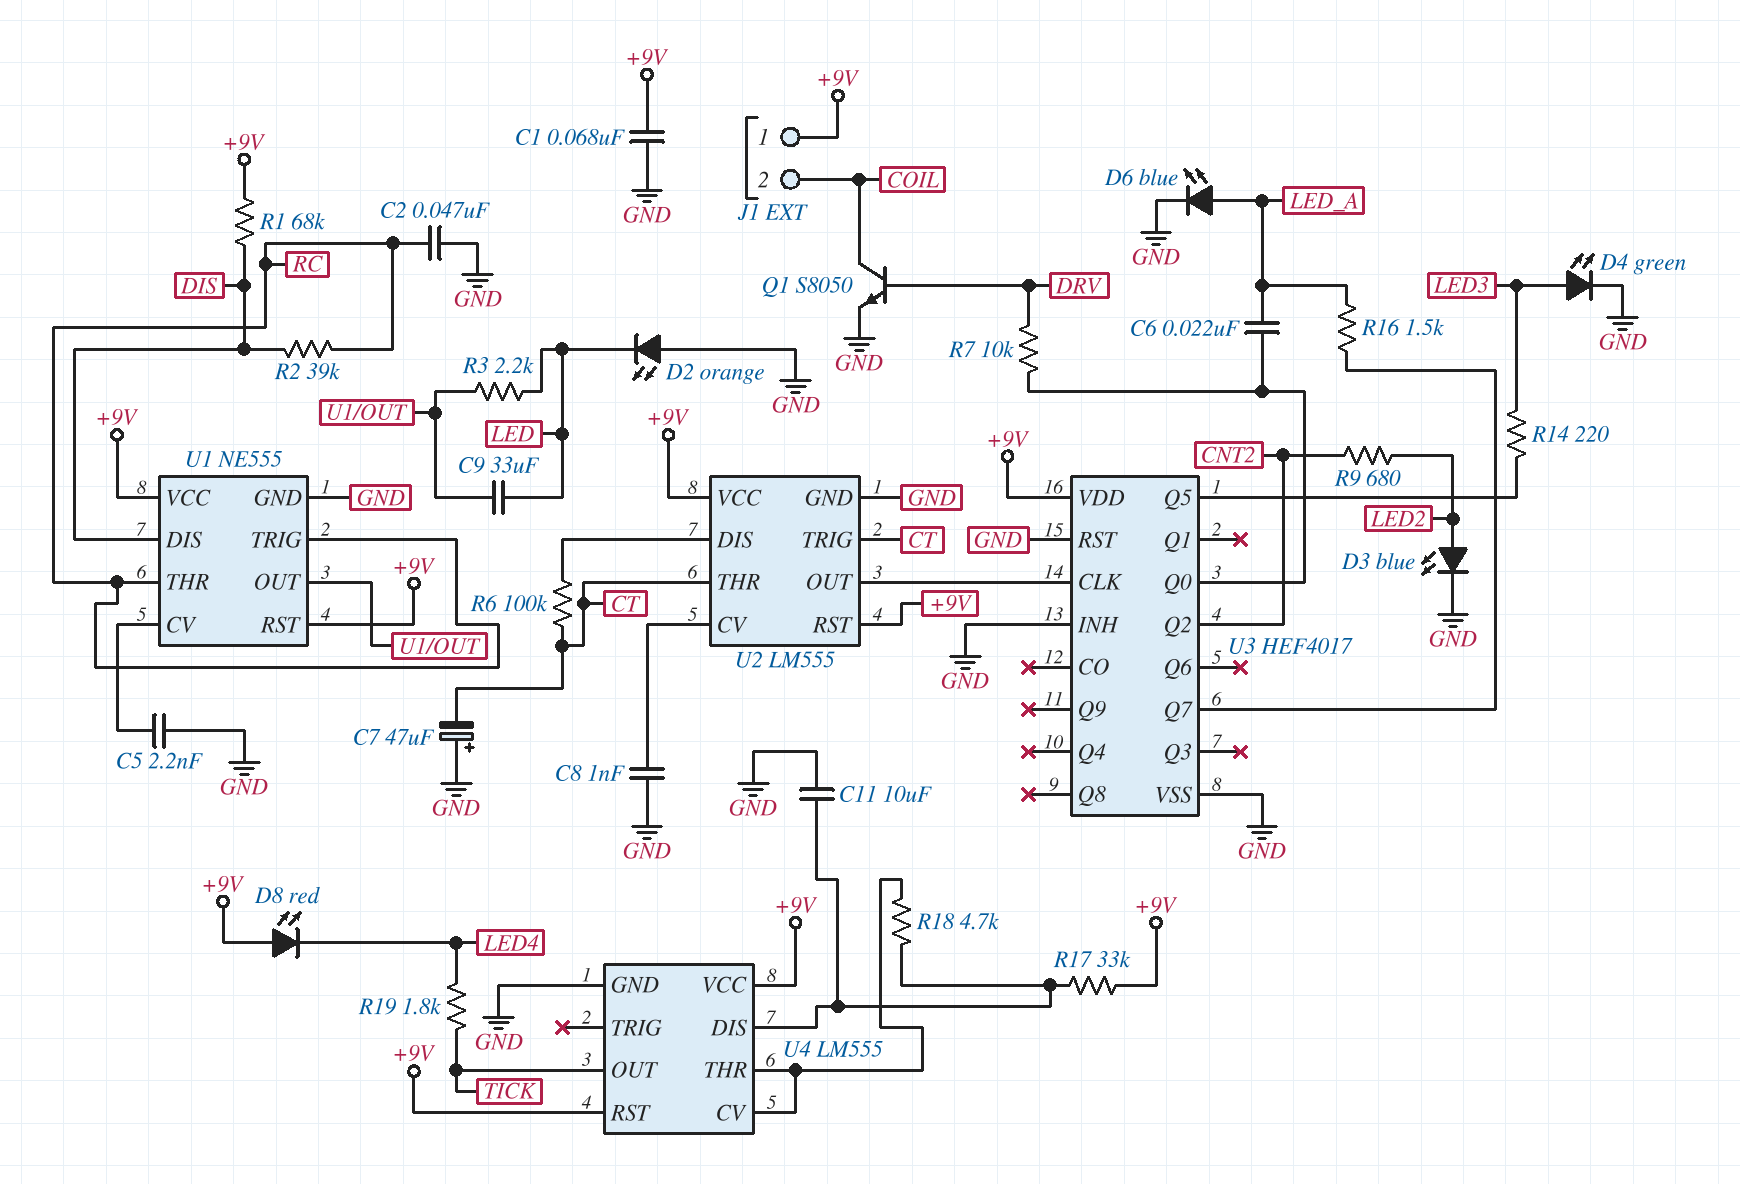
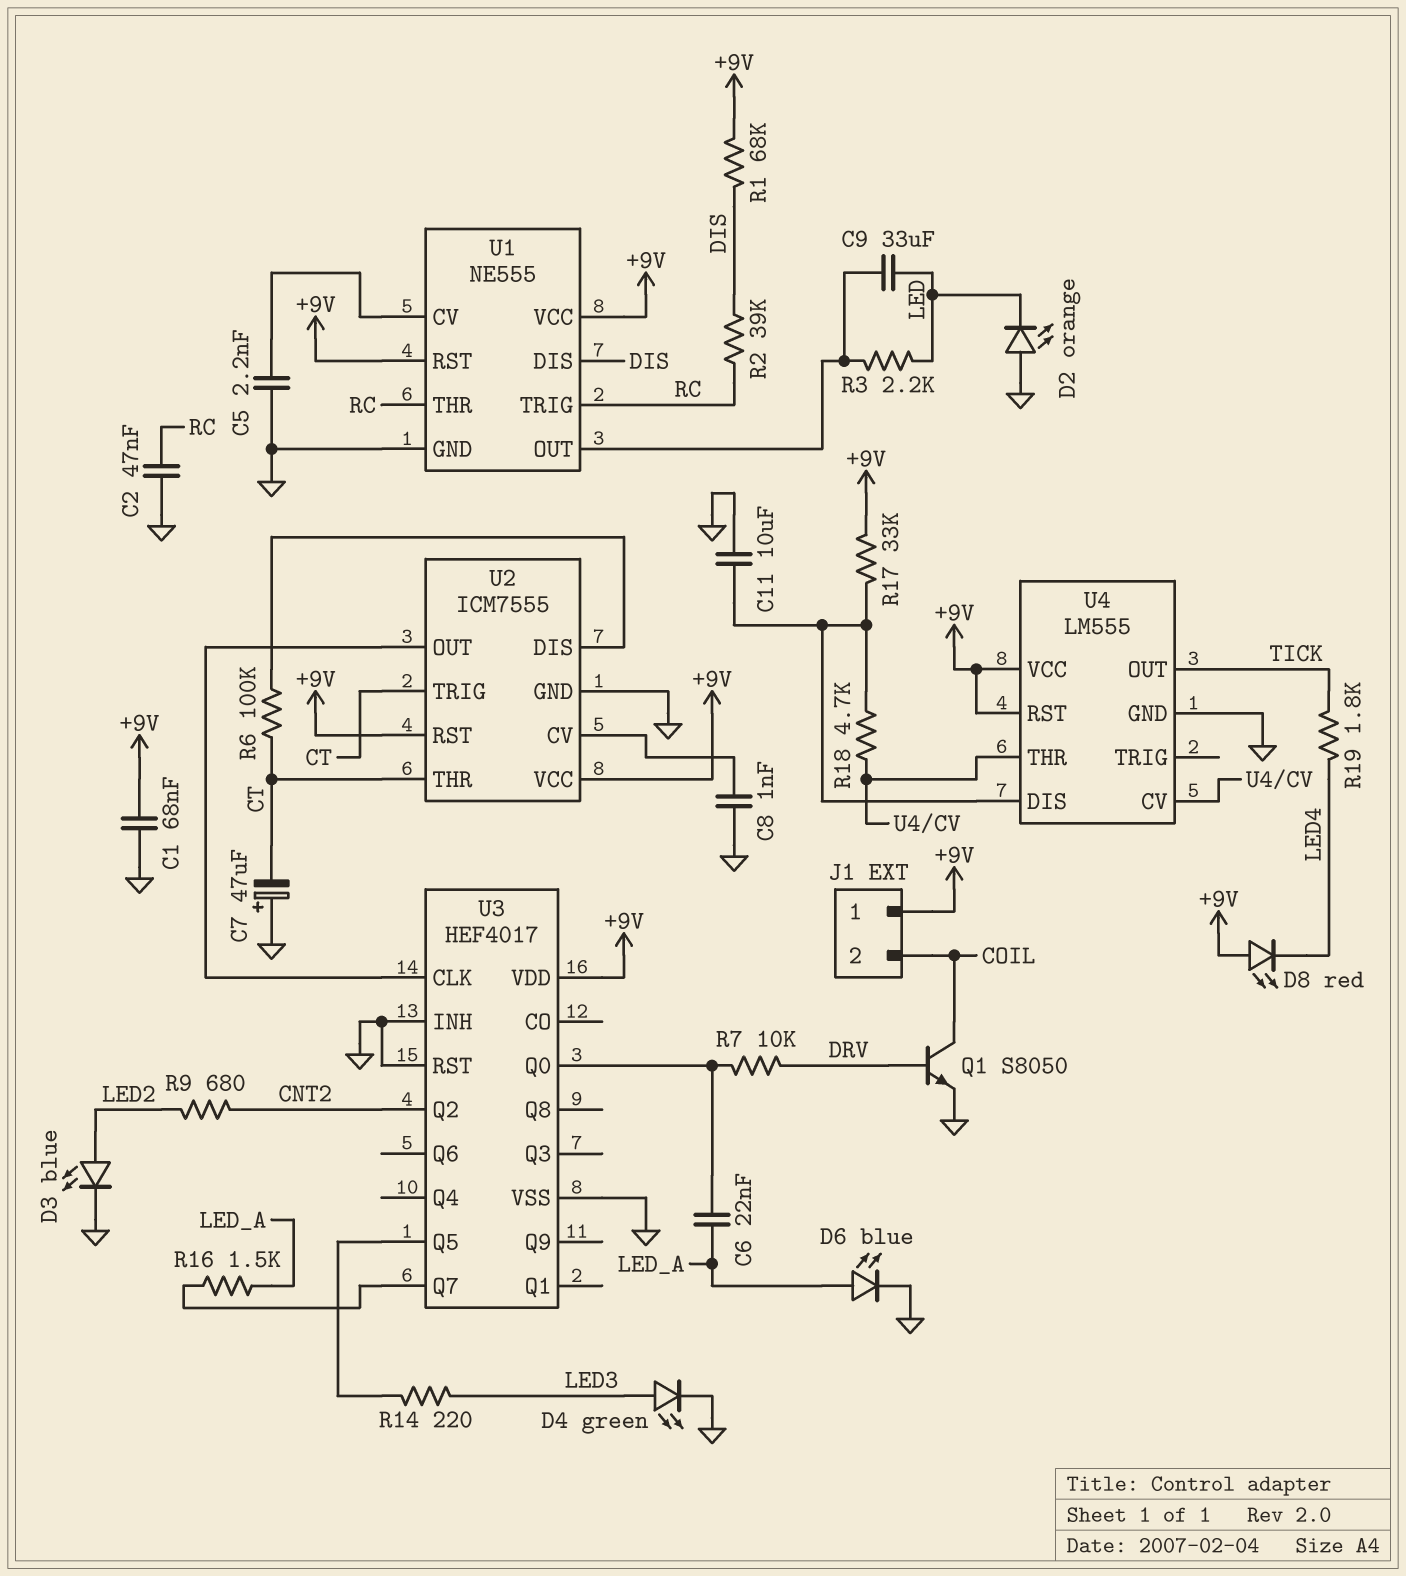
U2: LM555 -> ICM7555

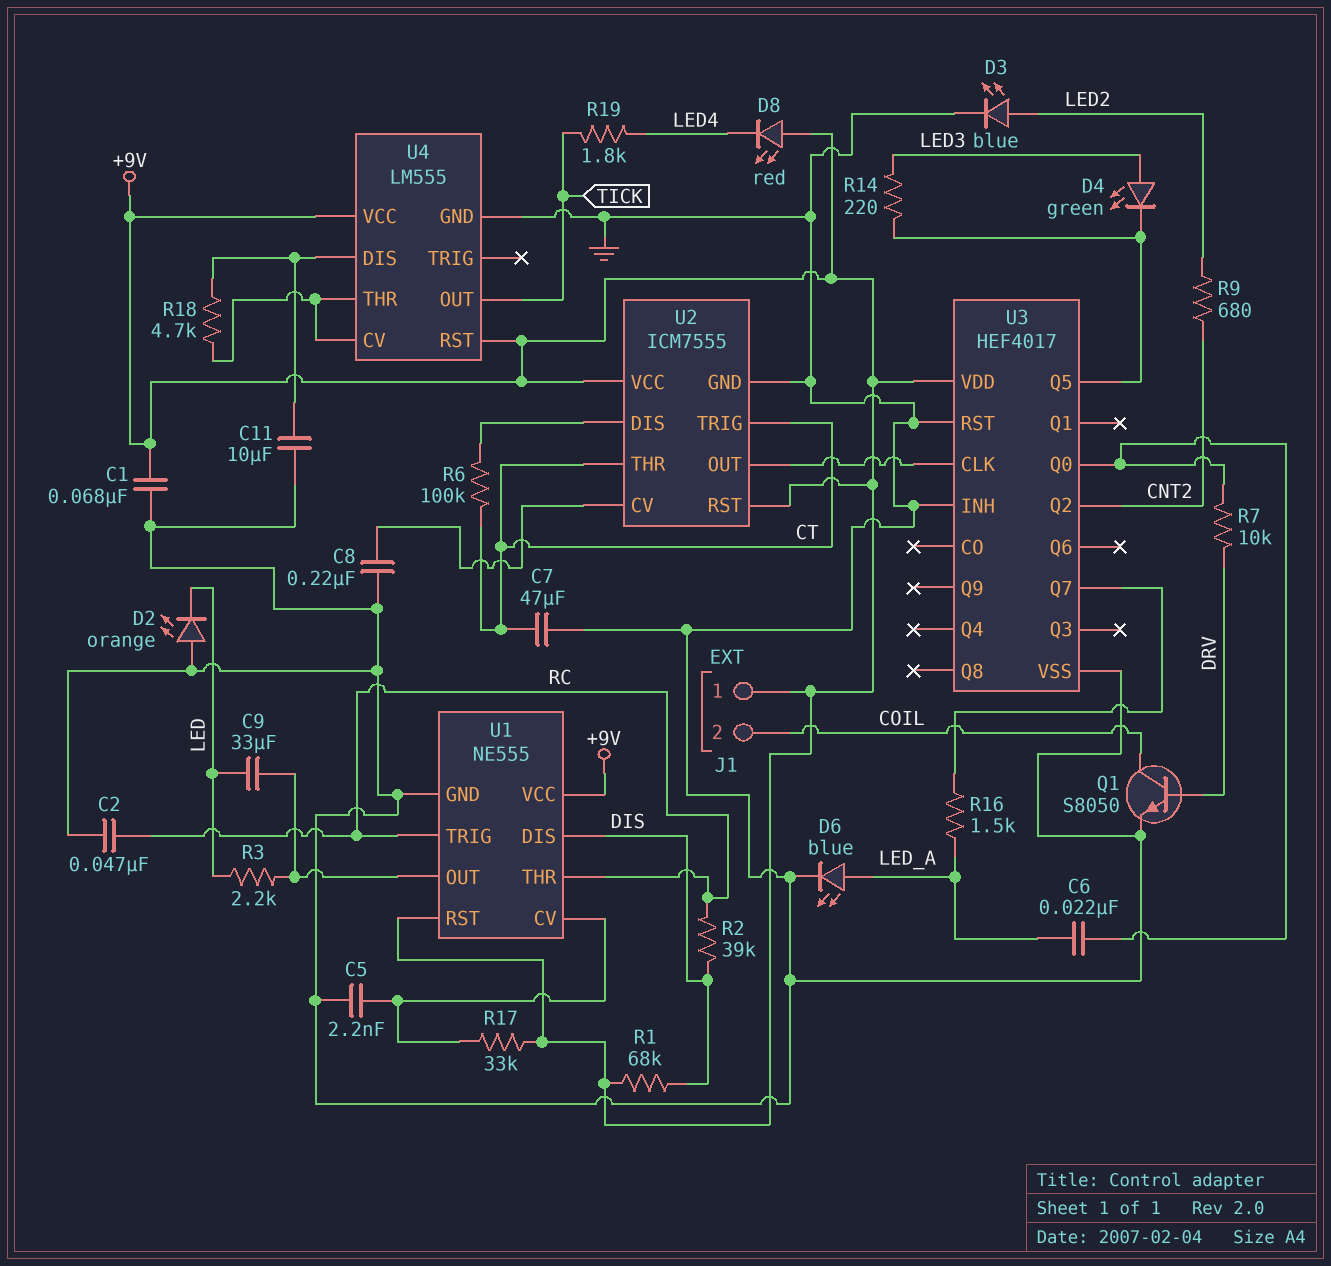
C7: 47uF (plus GND, minus CT) -> 47uF (CT, GND)
C8: 1nF (GND, U2/CV) -> 220nF (GND, U2/CV)
D4: LED green (A LED3, K GND) -> LED green (A LED3, K U3/Q5)
R17: 33k (+9V, U4/DIS) -> 33k (+9V, U1/CV)

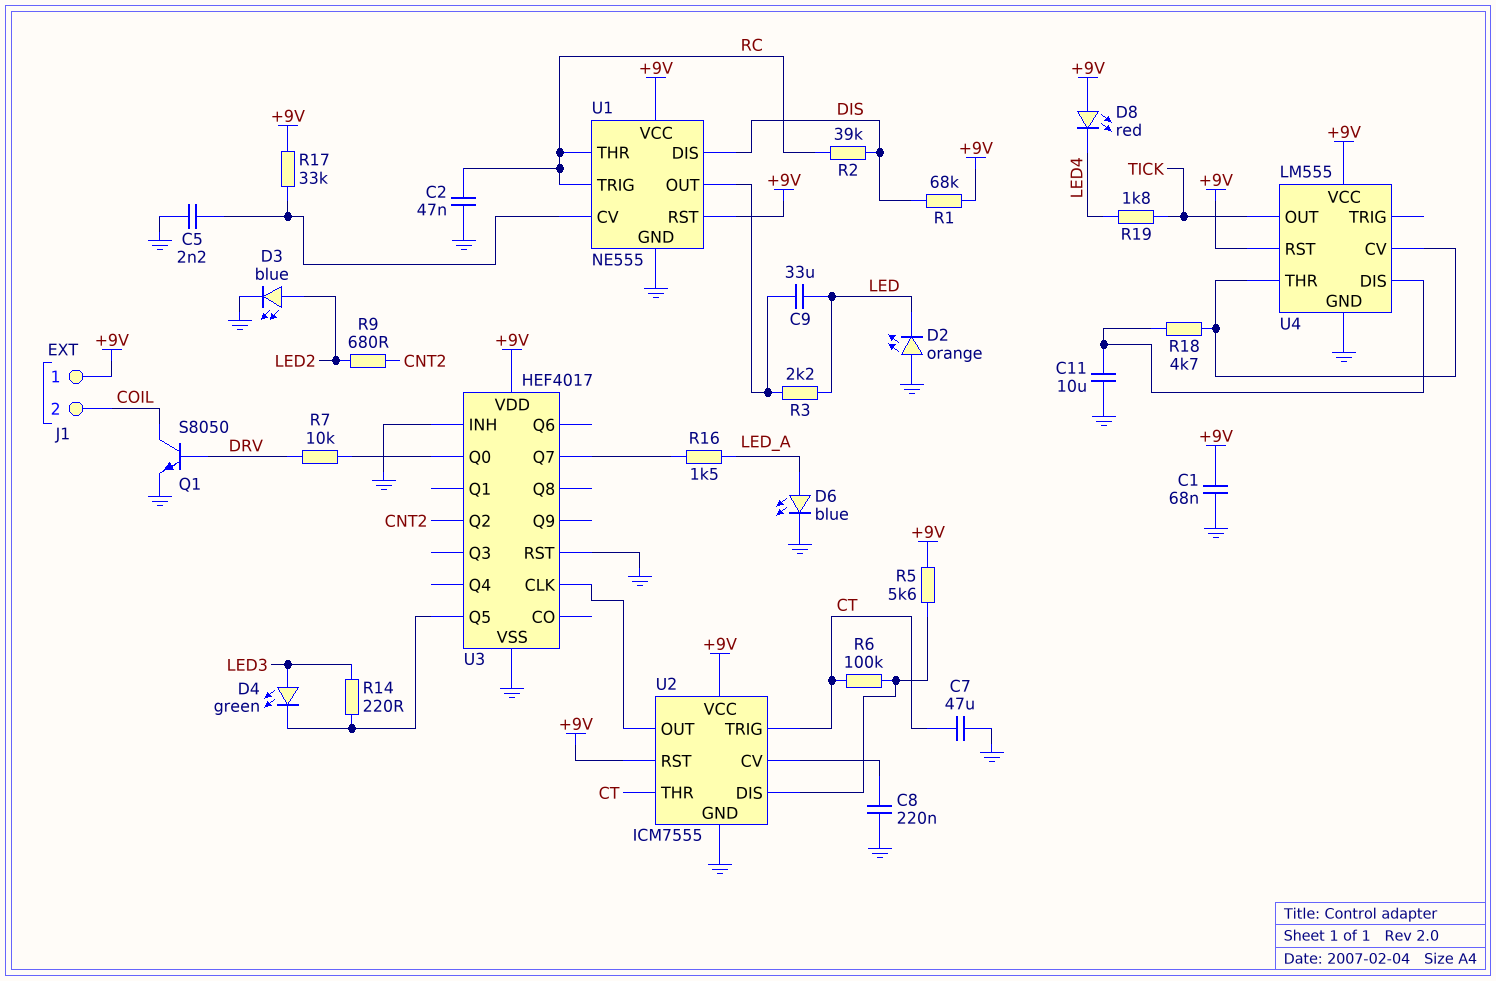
C6: 22nF (LED_A, U3/Q0) -> none
R5: none -> 5.6k (+9V, U2/DIS)

